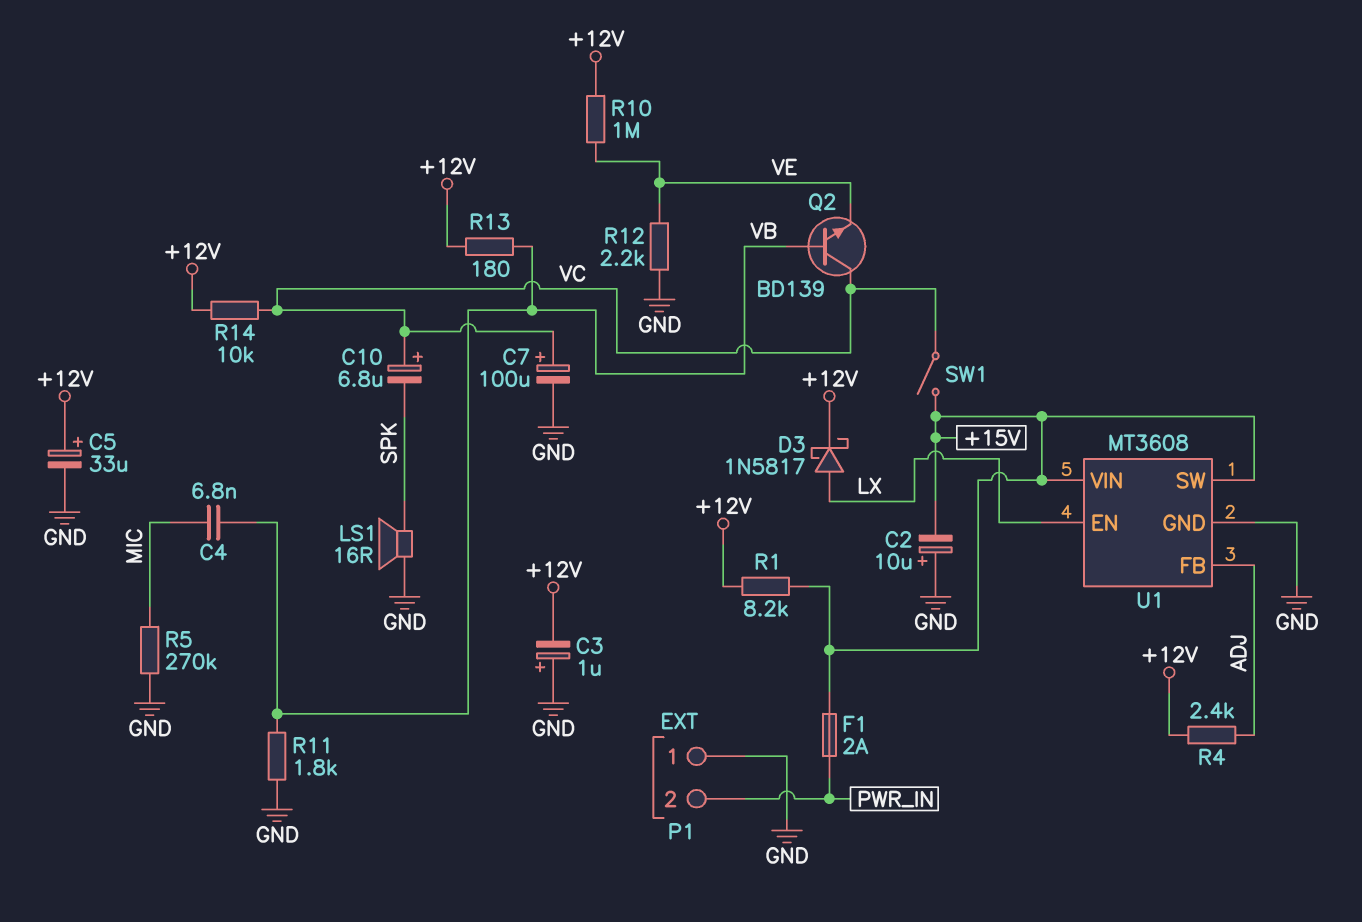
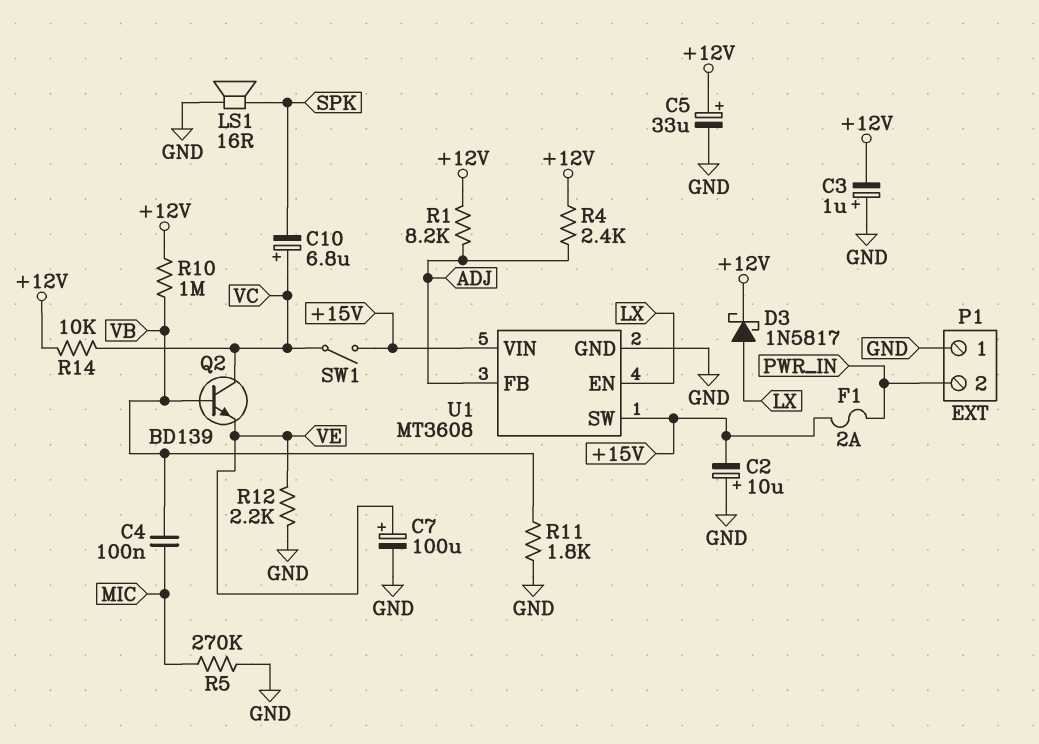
C4: 6.8nF (MIC, VB) -> 100nF (MIC, VB)
C7: 100uF (plus VC, minus GND) -> 100uF (plus VE, minus GND)
R1: 8.2k (+12V, +15V) -> 8.2k (+12V, ADJ)
R10: 1M (+12V, VE) -> 1M (+12V, VB)
R13: 180 (+12V, VB) -> none

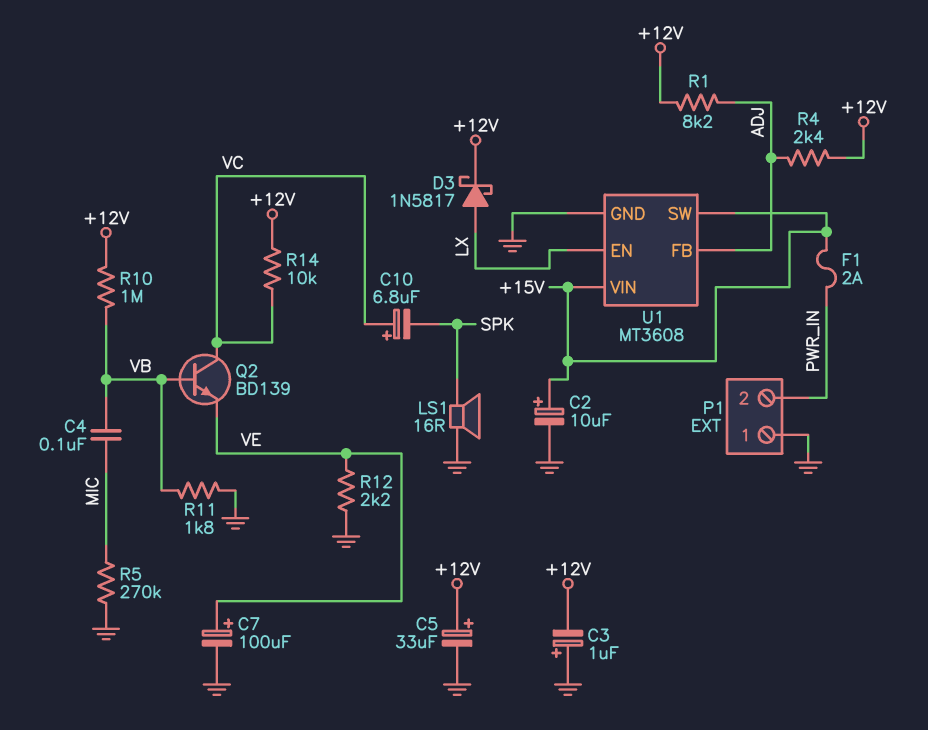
C2: 10uF (plus GND, minus +15V) -> 10uF (plus +15V, minus GND)
SW1: switch (+15V, VC) -> none

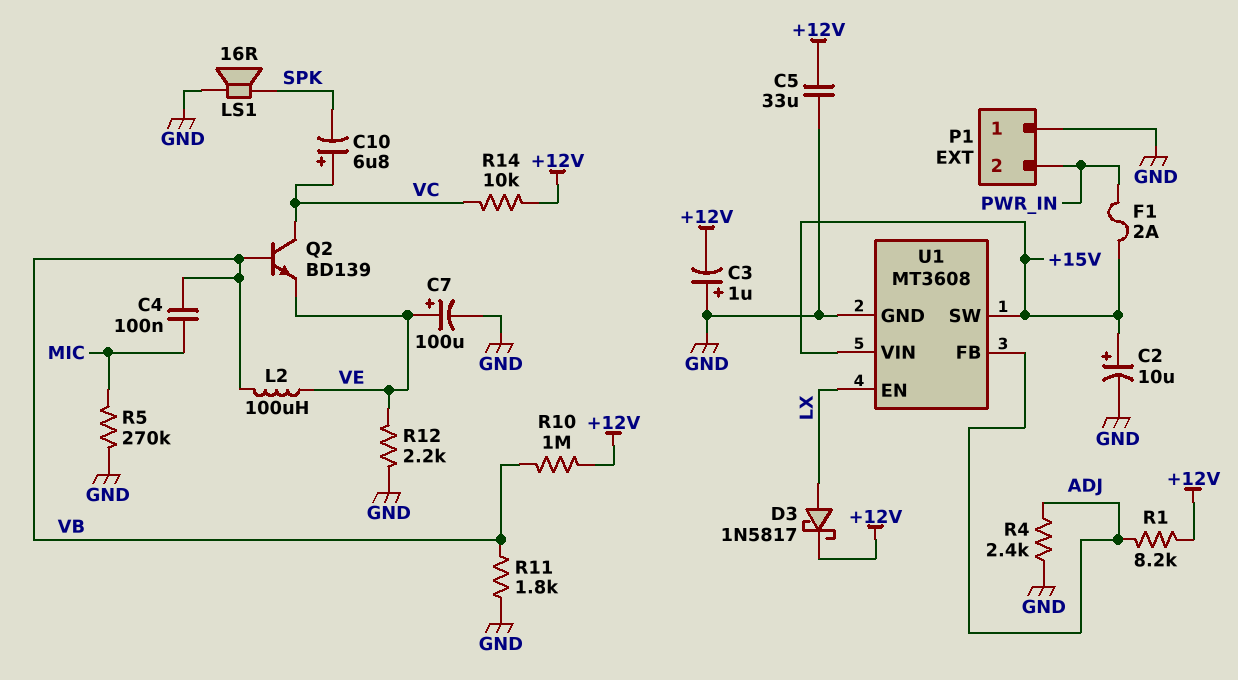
C5: 33uF (plus +12V, minus GND) -> 33uF (+12V, GND)
L2: none -> 100uH (VB, VE)
R4: 2.4k (+12V, ADJ) -> 2.4k (ADJ, GND)

